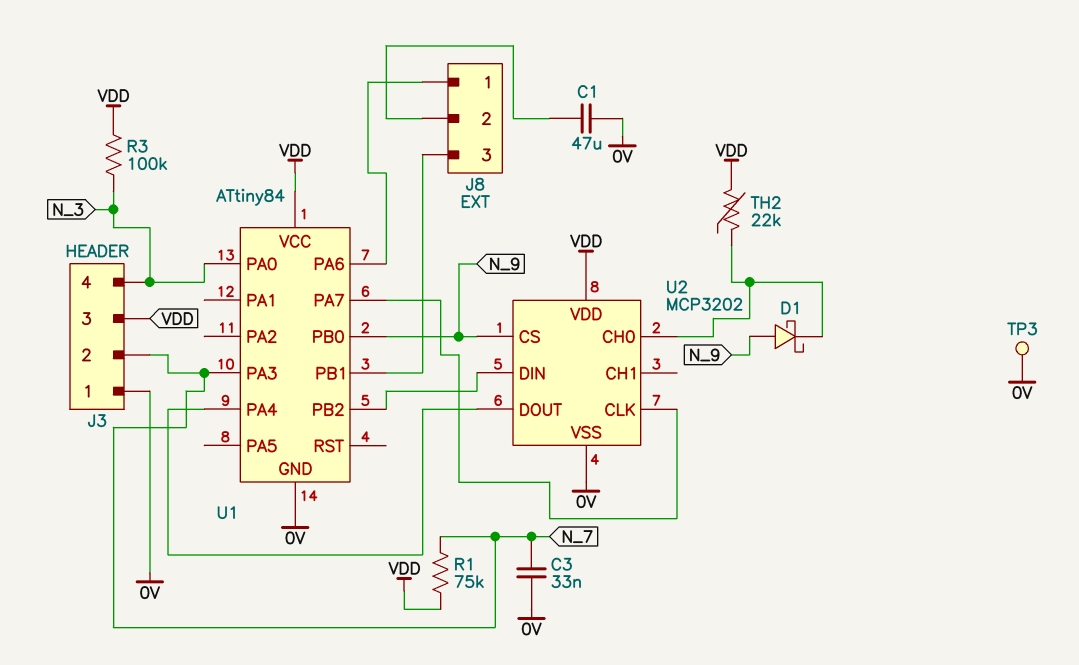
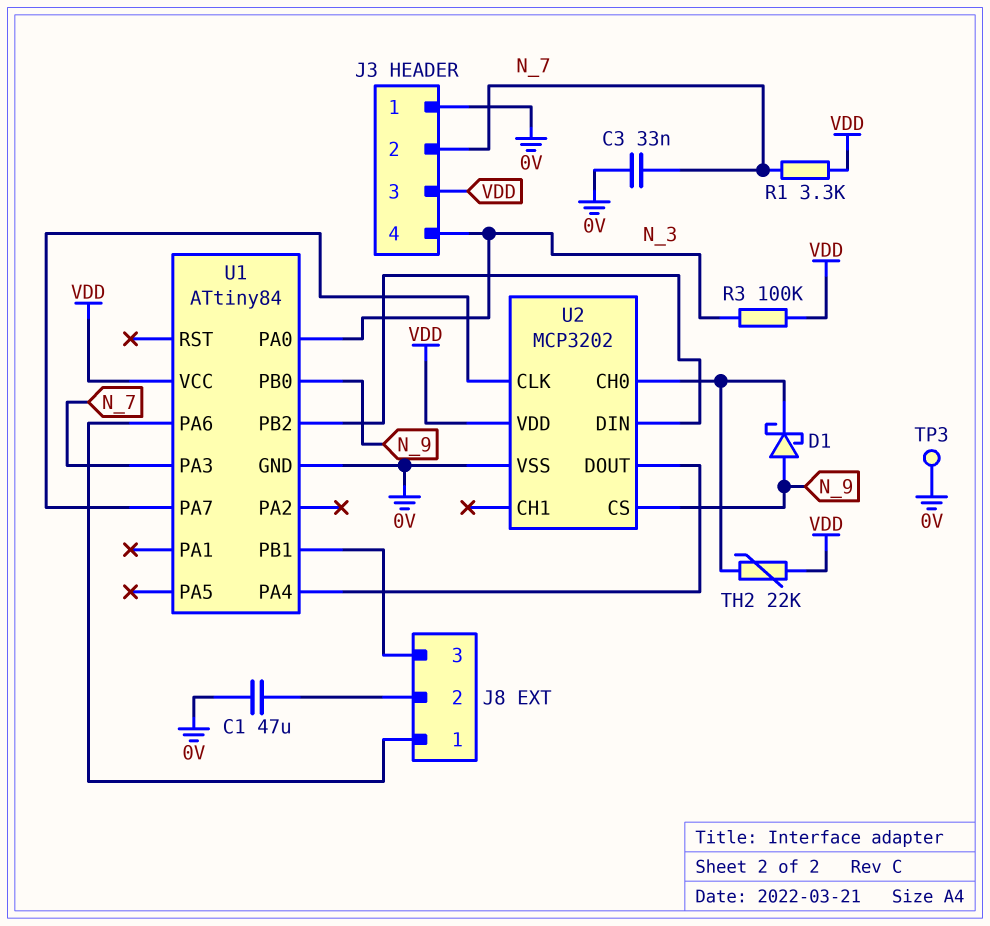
R1: 75k (N_7, VDD) -> 3.3k (N_7, VDD)

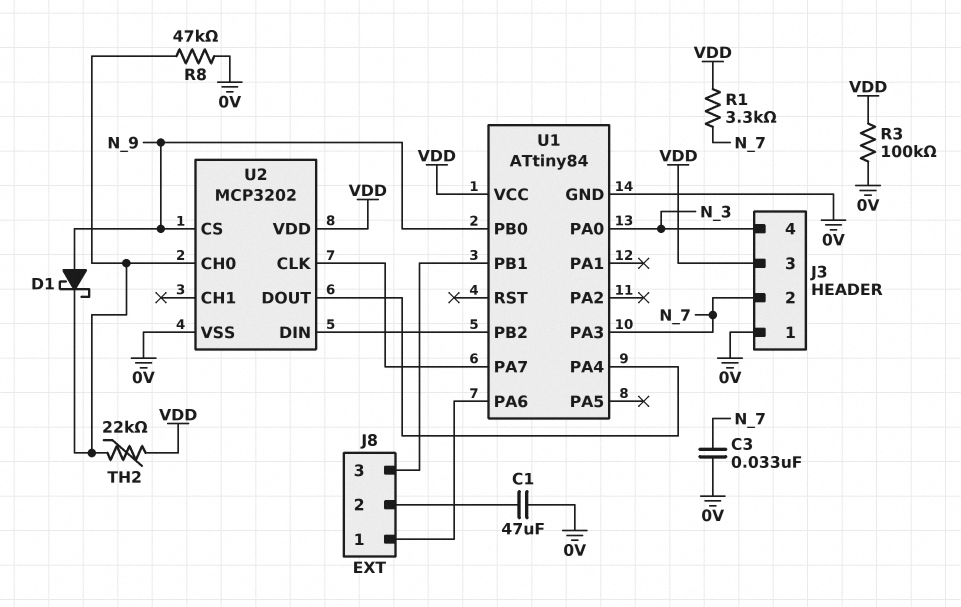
R3: 100k (N_3, VDD) -> 100k (0V, VDD)
R8: none -> 47k (0V, U2/CH0)
TP3: test point (0V) -> none

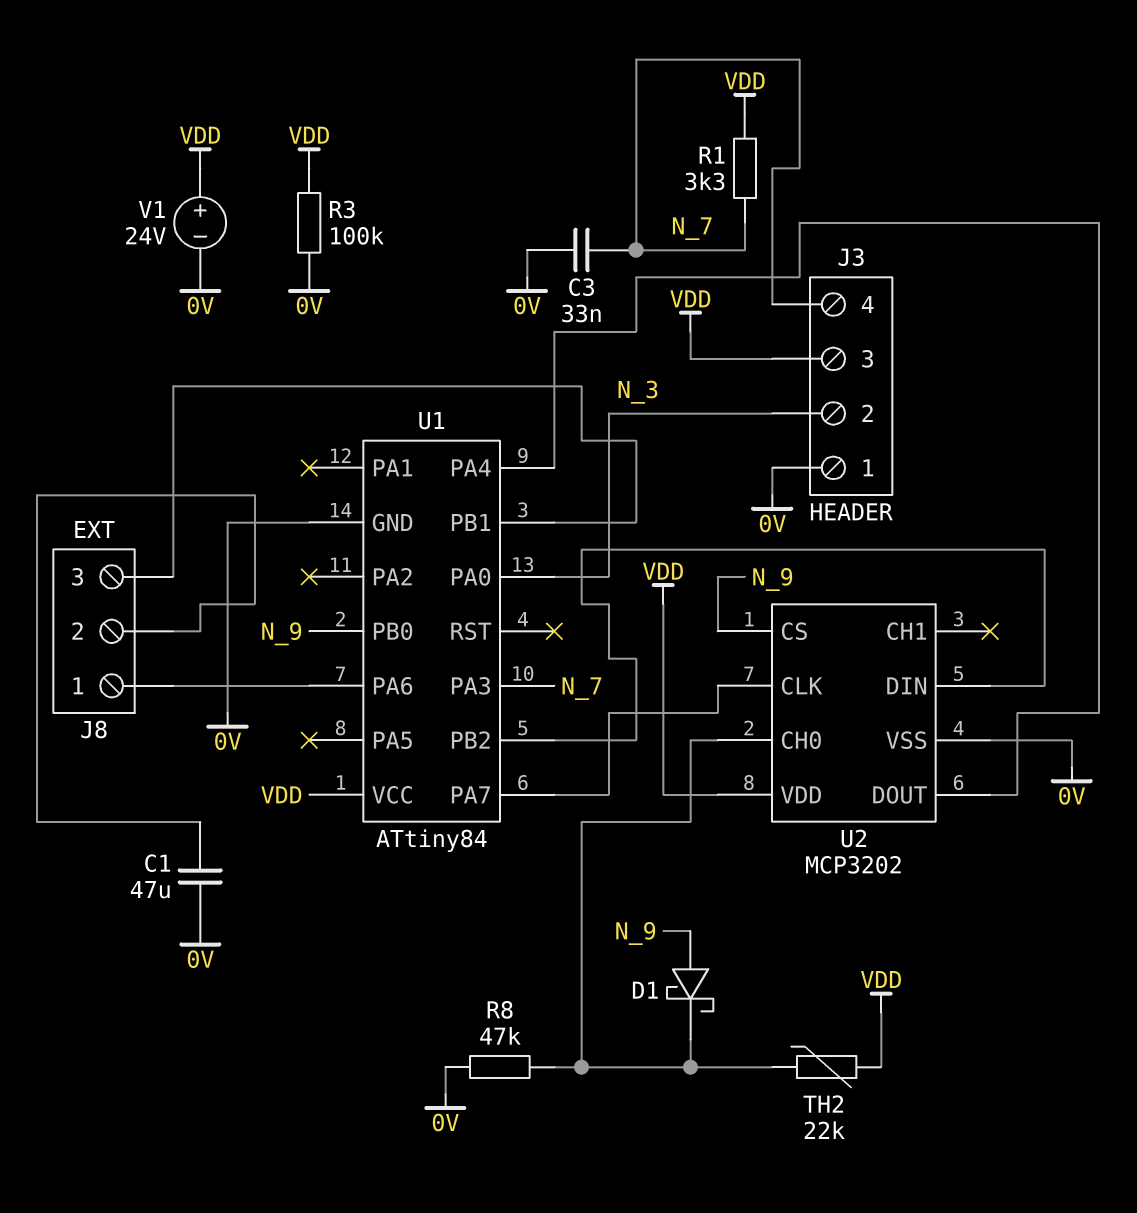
J3 pin 2: N_7 -> N_3
J3 pin 4: N_3 -> N_7
V1: none -> 24V (plus VDD, minus 0V)

